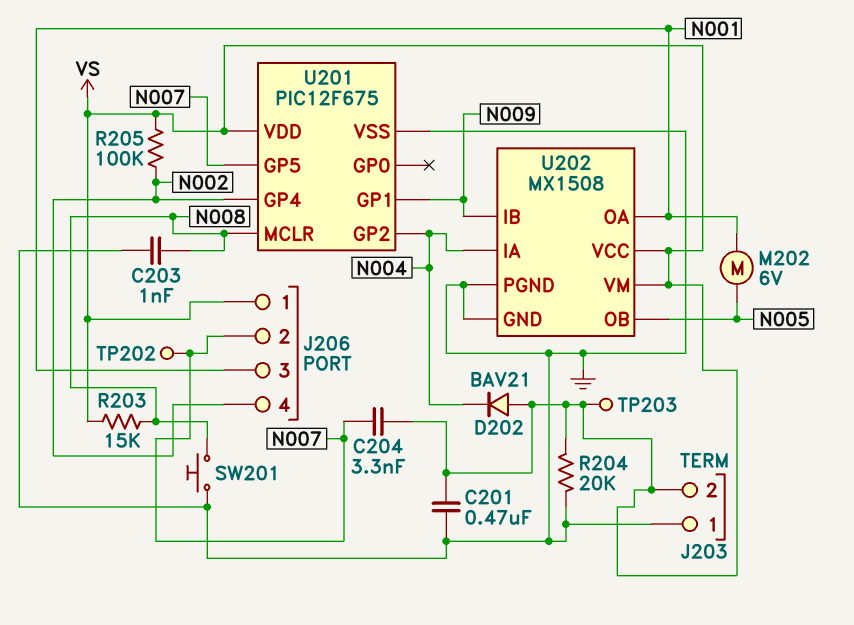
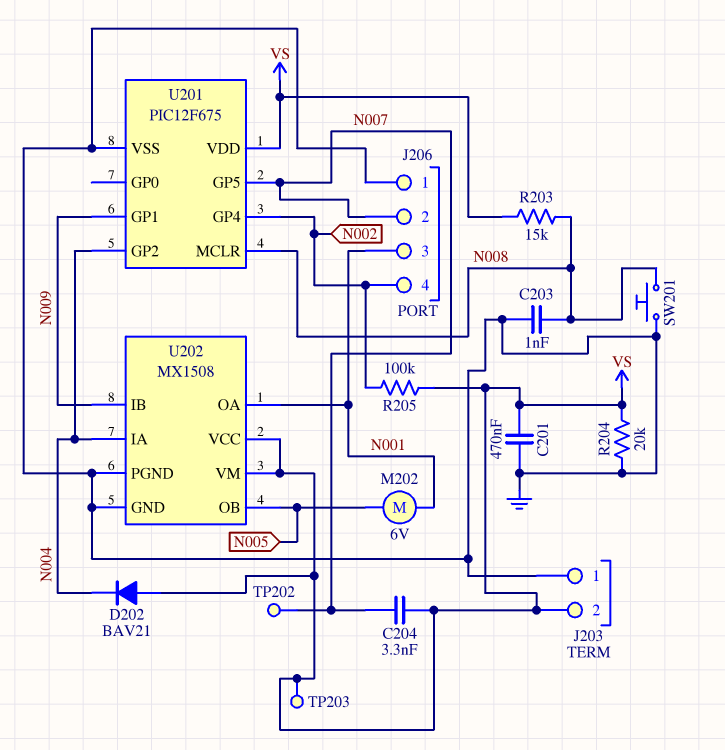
J206 pin 1: VS -> GND

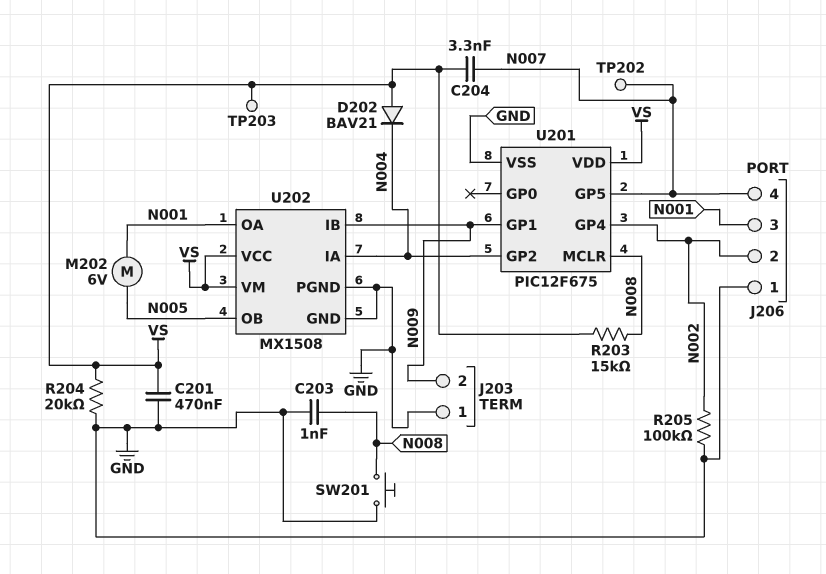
J203 pin 2: VS -> N009
J206 pin 2: N007 -> N002
J206 pin 4: N002 -> N007
R205: 100k (N002, VS) -> 100k (GND, N002)

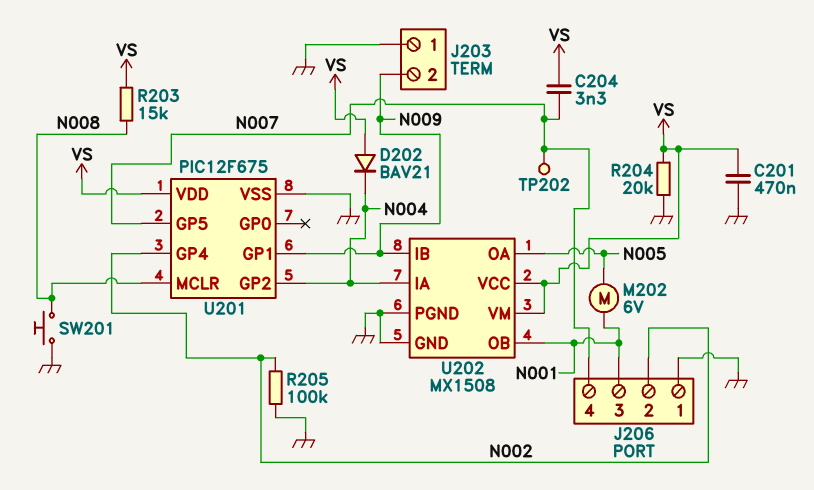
C203: 1nF (GND, N008) -> none
TP203: test point (VS) -> none
U202 pin OA: N001 -> N005
U202 pin OB: N005 -> N001

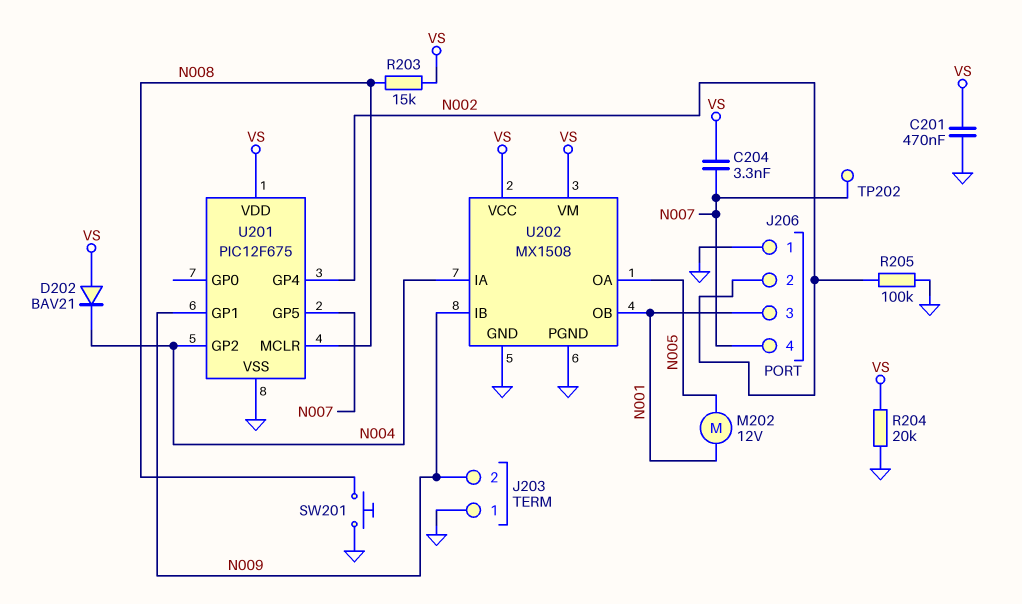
M202: motor 6V (N001, N005) -> motor 12V (N001, N005)

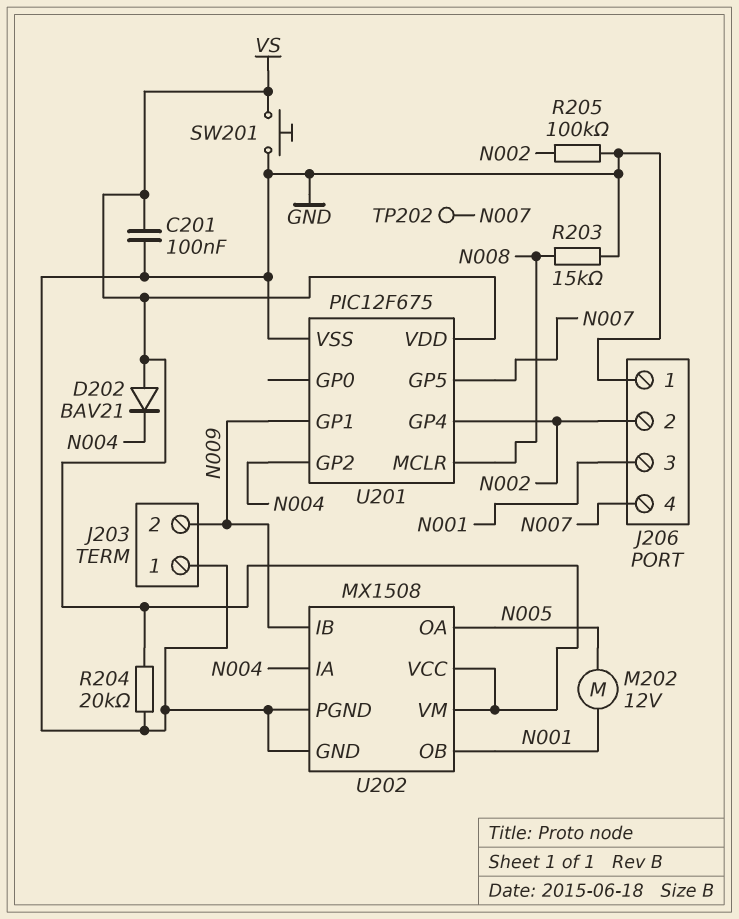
C201: 470nF (GND, VS) -> 100nF (GND, VS)
C204: 3.3nF (N007, VS) -> none
R203: 15k (N008, VS) -> 15k (GND, N008)
SW201: button (GND, N008) -> button (GND, VS)

